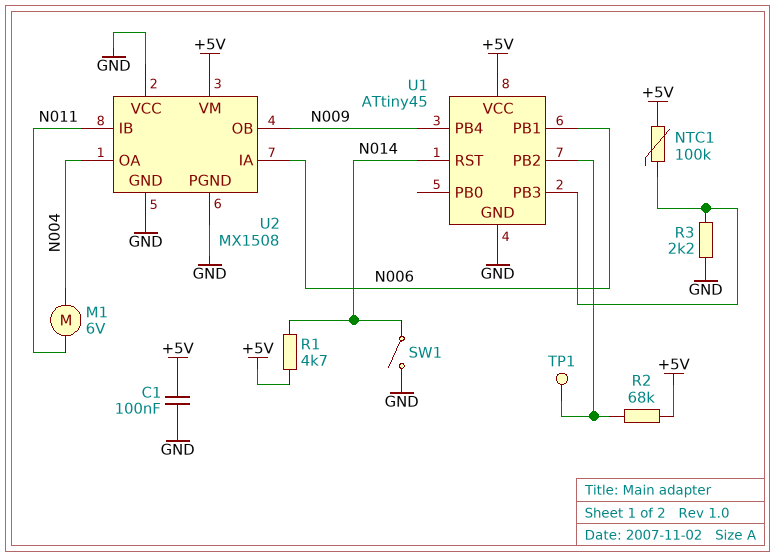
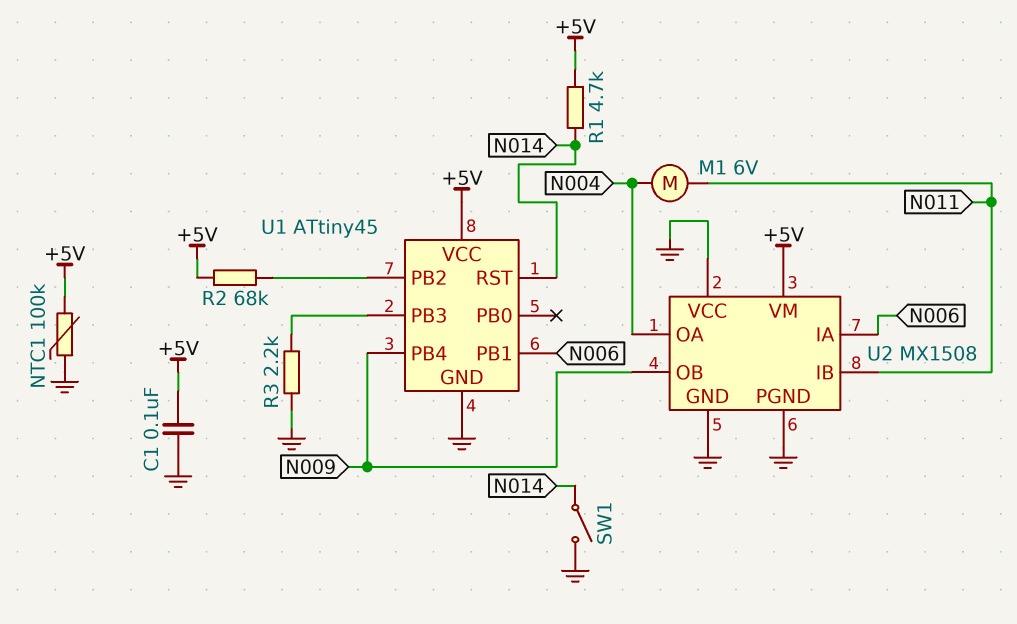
NTC1: 100k (+5V, U1/PB3) -> 100k (+5V, GND)
TP1: test point (U1/PB2) -> none

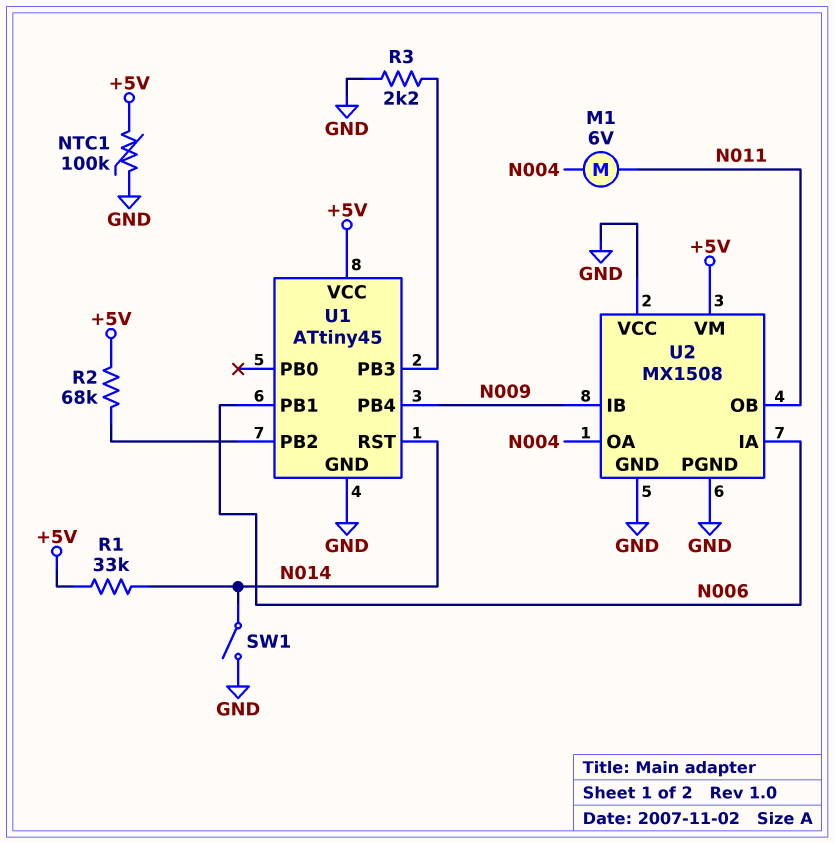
C1: 100nF (+5V, GND) -> none
R1: 4.7k (+5V, N014) -> 33k (+5V, N014)
U2 pin IB: N011 -> N009
U2 pin OB: N009 -> N011

